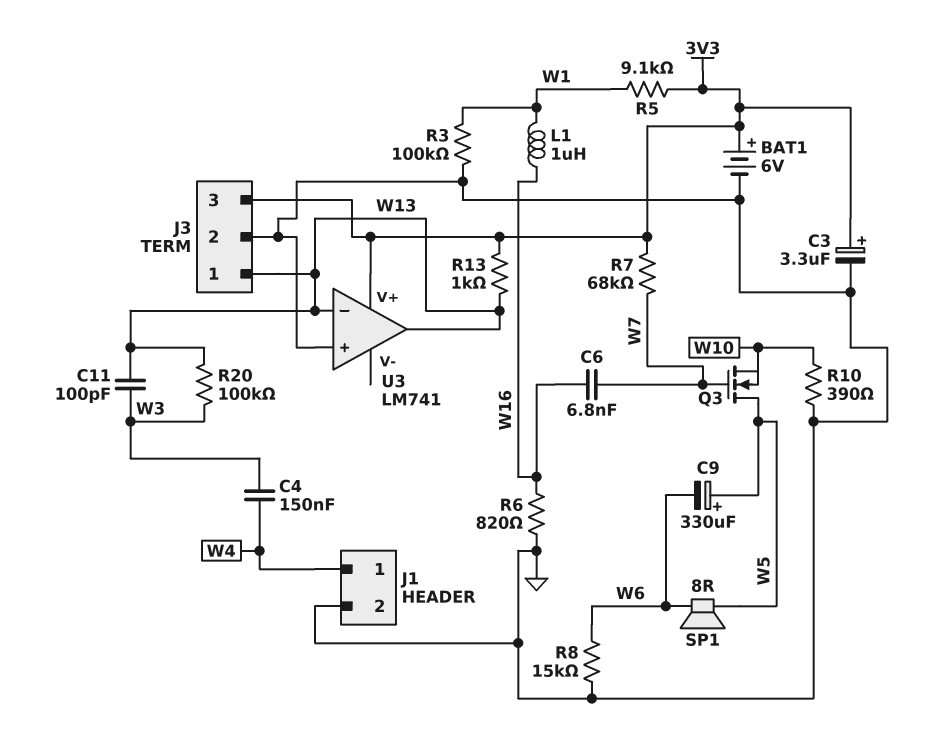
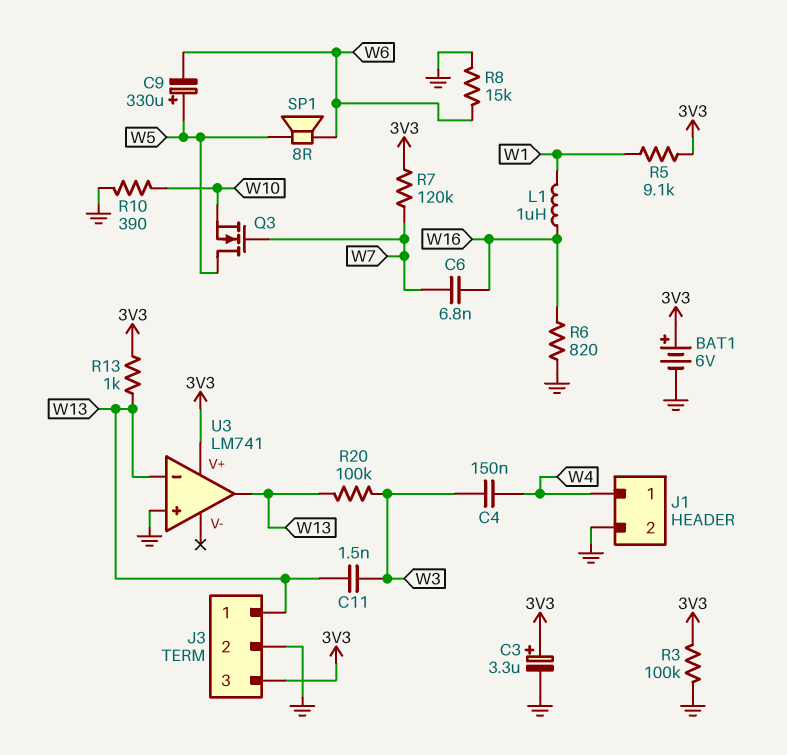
C11: 100pF (W3, W13) -> 1.5nF (W3, W13)
R3: 100k (GND, W1) -> 100k (3V3, GND)
R7: 68k (3V3, W7) -> 120k (3V3, W7)

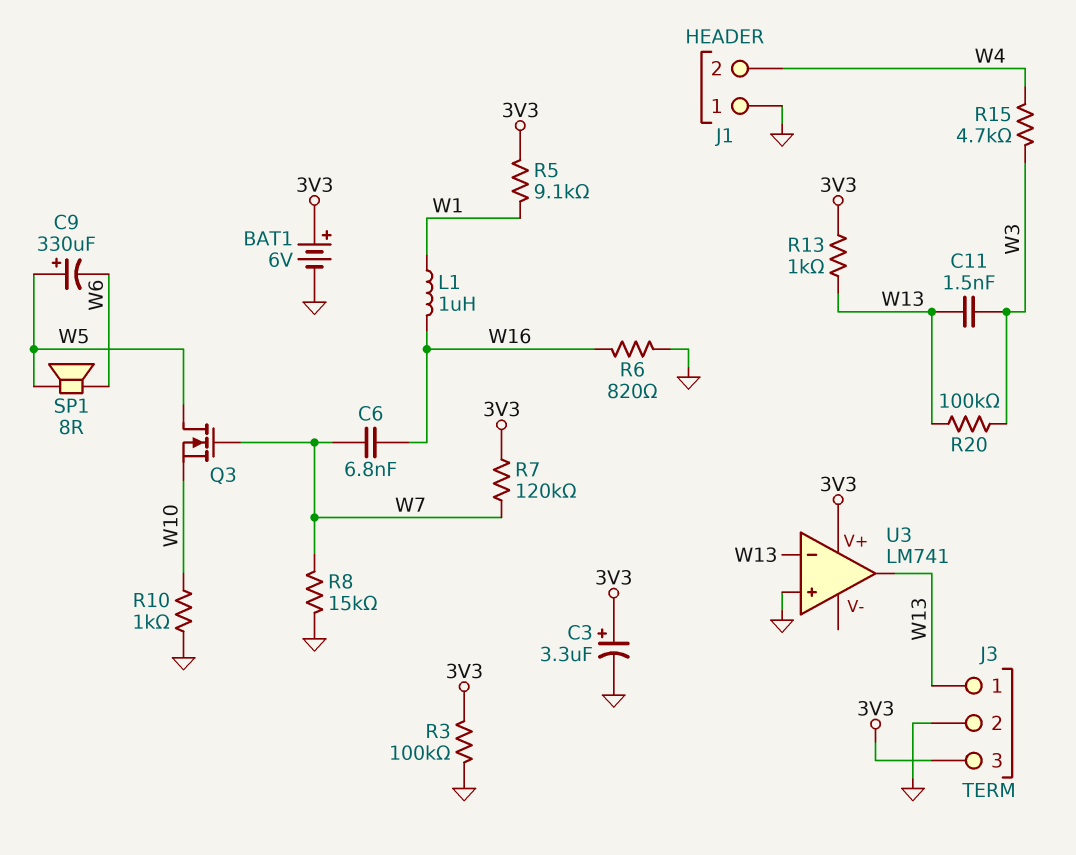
C4: 150nF (W3, W4) -> none
J1 pin 1: W4 -> GND
J1 pin 2: GND -> W4
R8: 15k (GND, W6) -> 15k (GND, W7)
R10: 390 (GND, W10) -> 1k (GND, W10)
R15: none -> 4.7k (W3, W4)

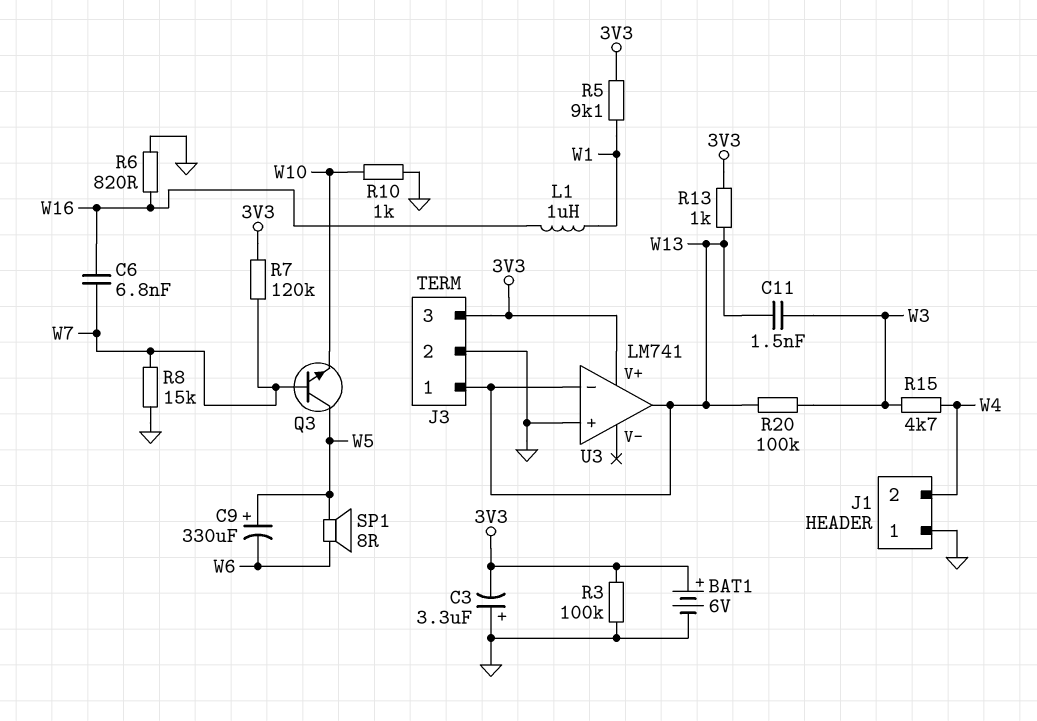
C3: 3.3uF (plus 3V3, minus GND) -> 3.3uF (plus GND, minus 3V3)
Q3: NMOS (G W7, D W5, S W10) -> NPN (B W7, C W5, E W10)

